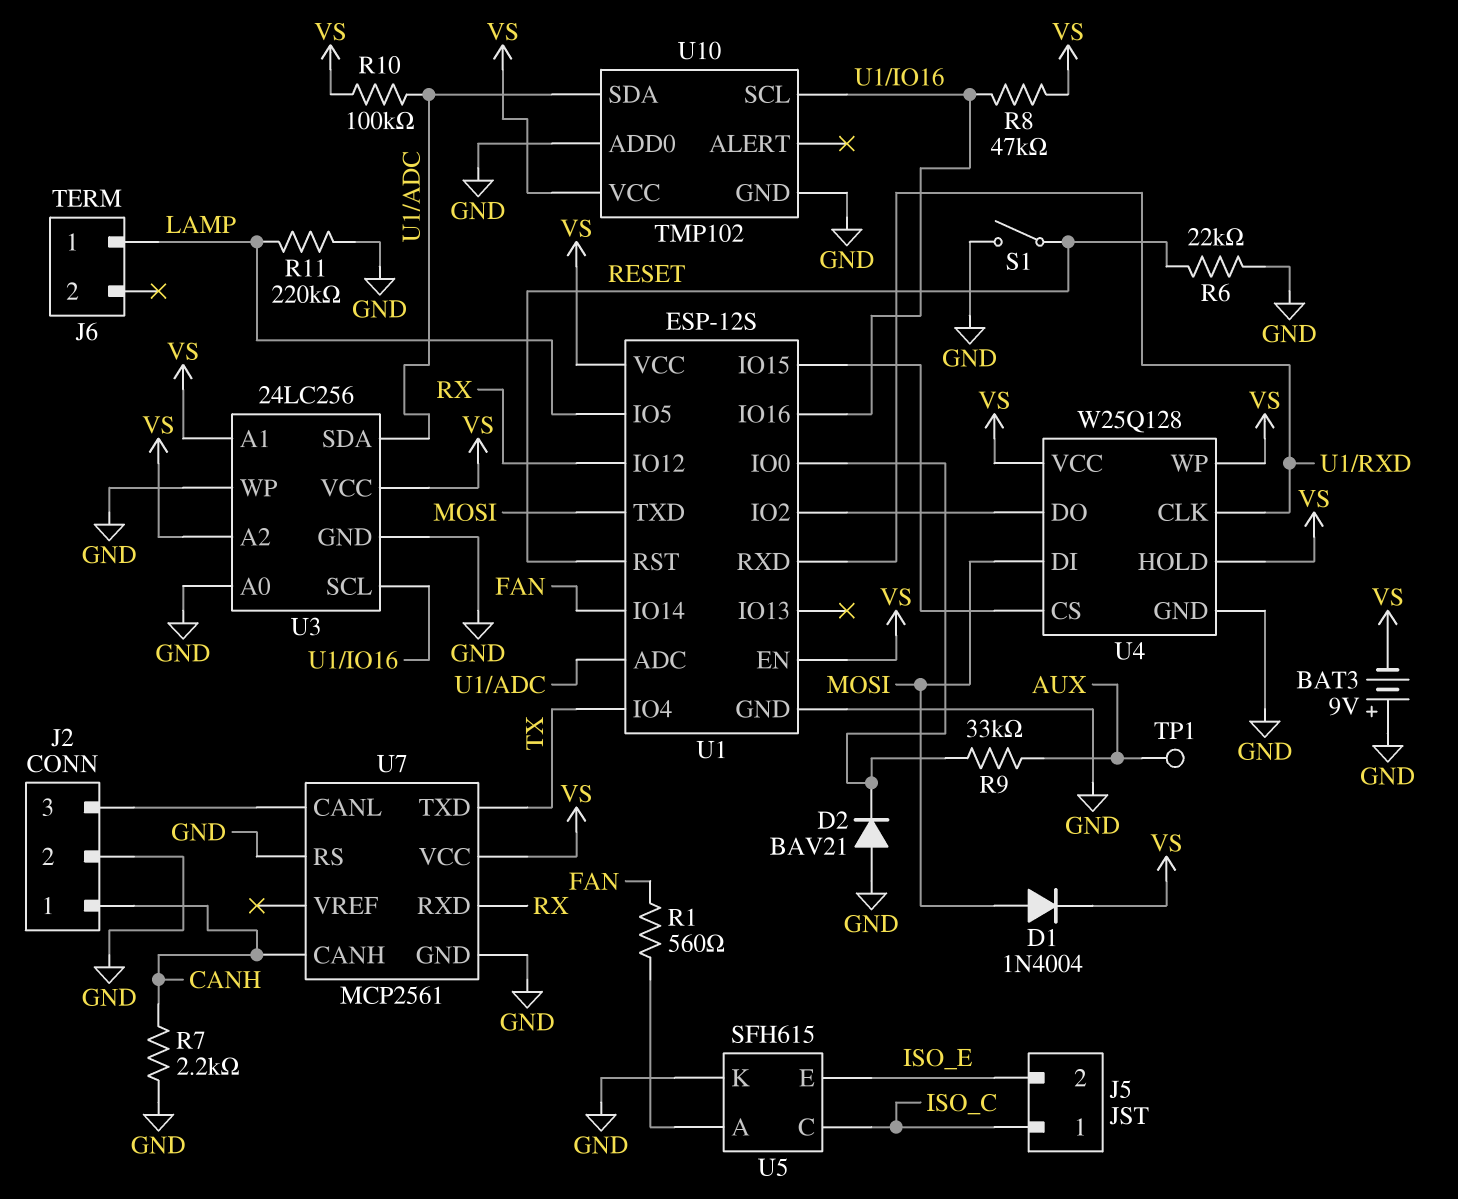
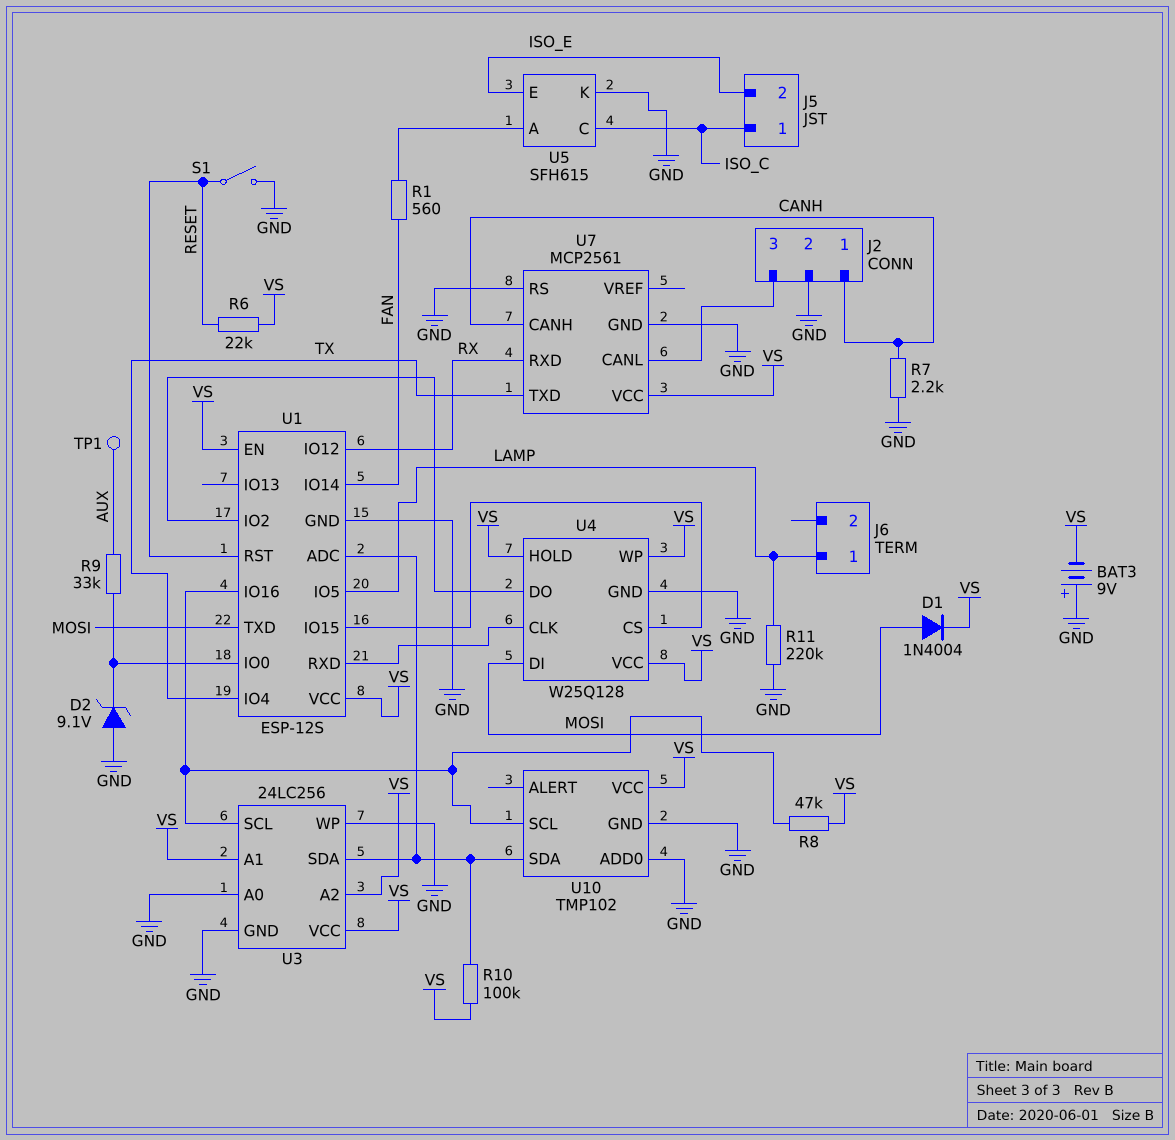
D2: diode BAV21 (A GND, K U1/IO0) -> zener 9.1V (A GND, K U1/IO0)
R6: 22k (GND, RESET) -> 22k (RESET, VS)

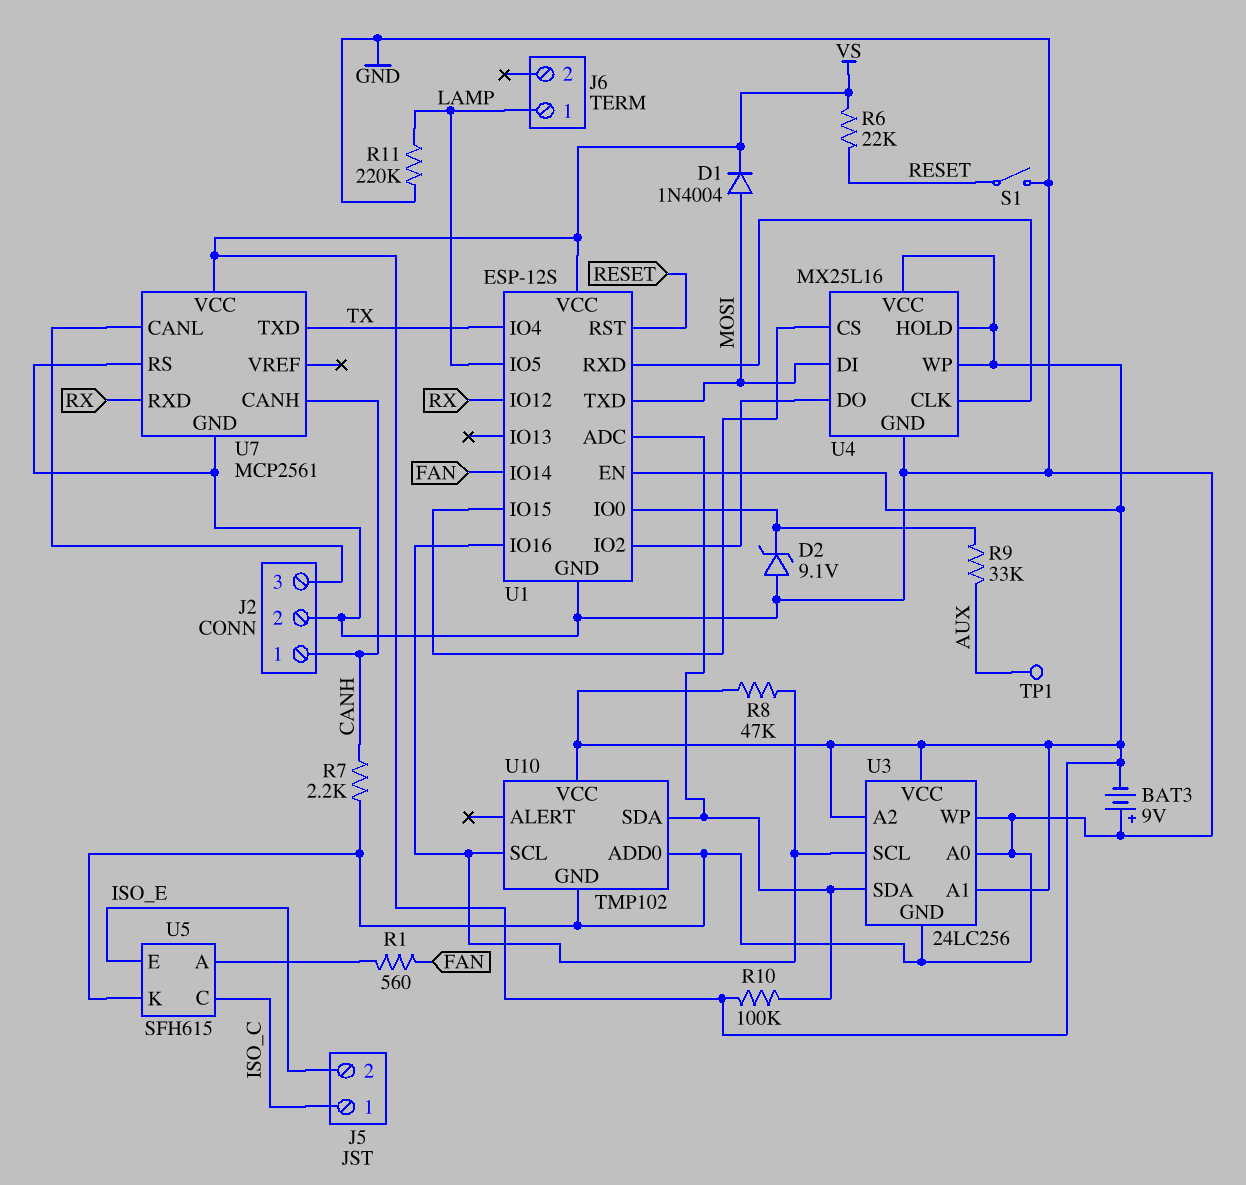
U4: W25Q128 -> MX25L16

